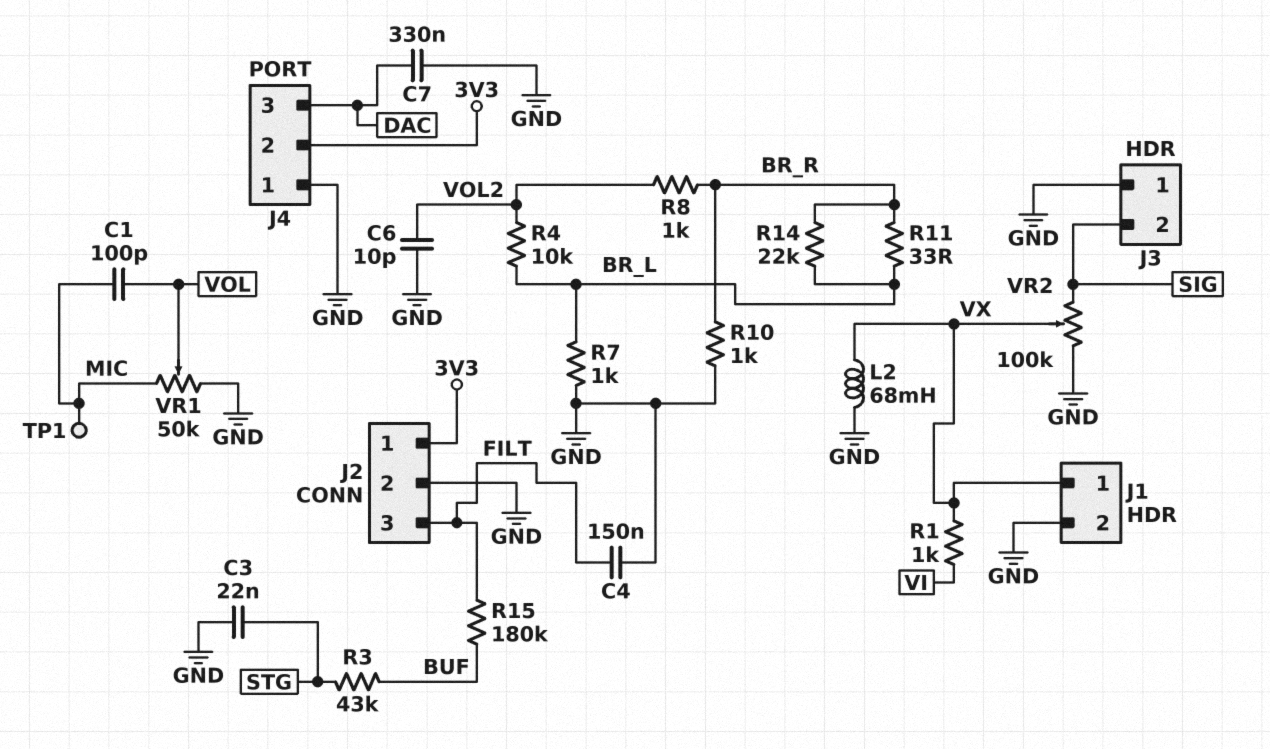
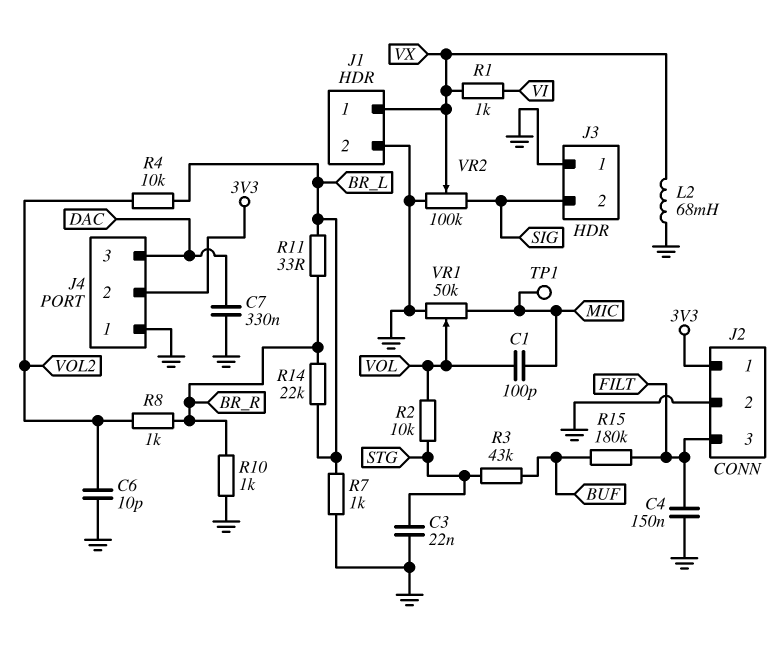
R2: none -> 10k (STG, VOL)

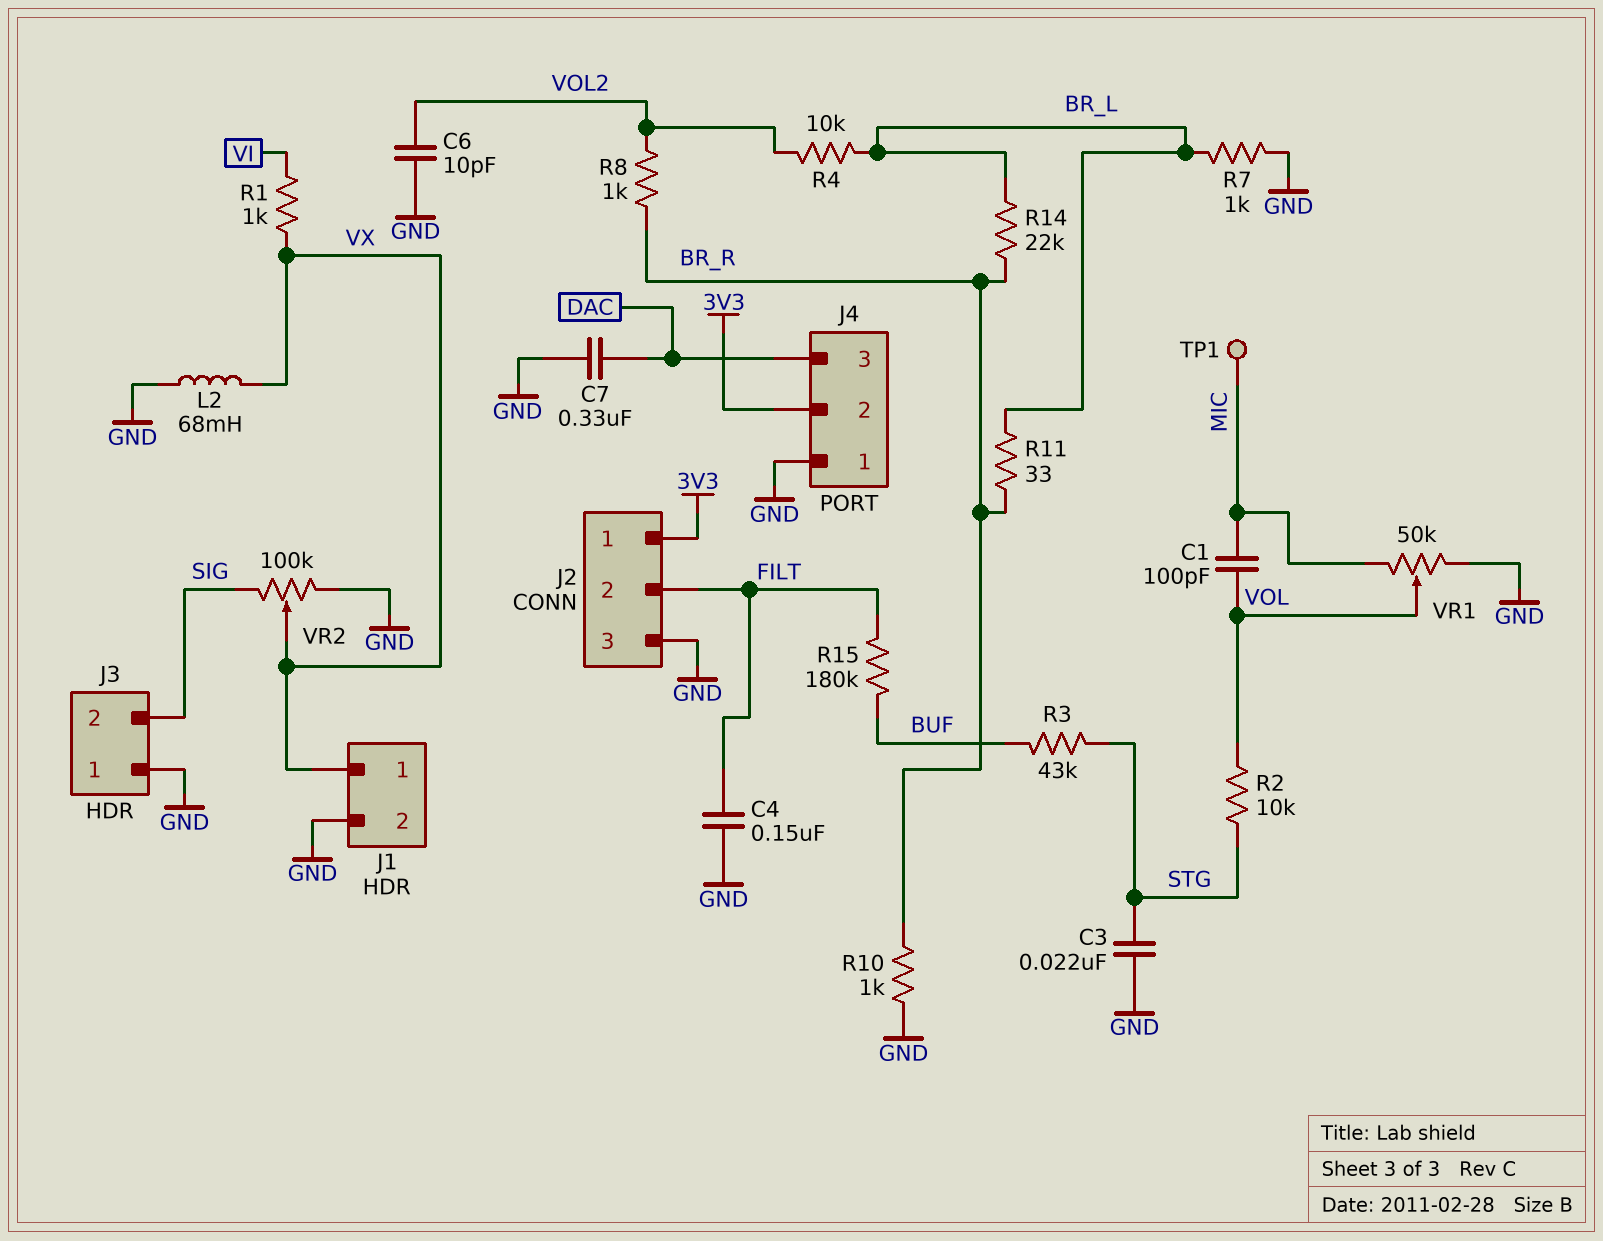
J2 pin 2: GND -> FILT
J2 pin 3: FILT -> GND

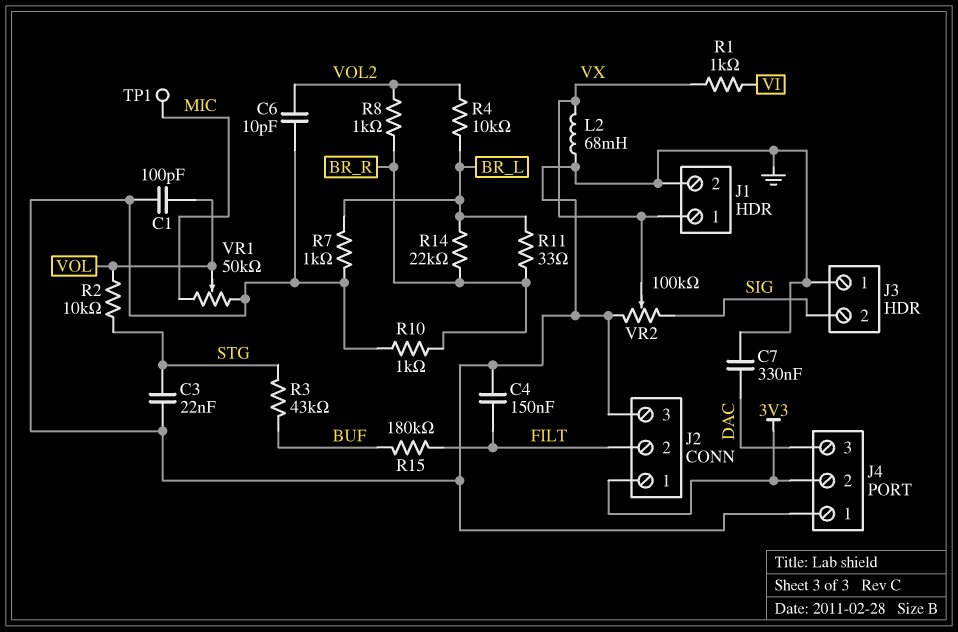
C1: 100pF (MIC, VOL) -> 100pF (GND, VOL)

